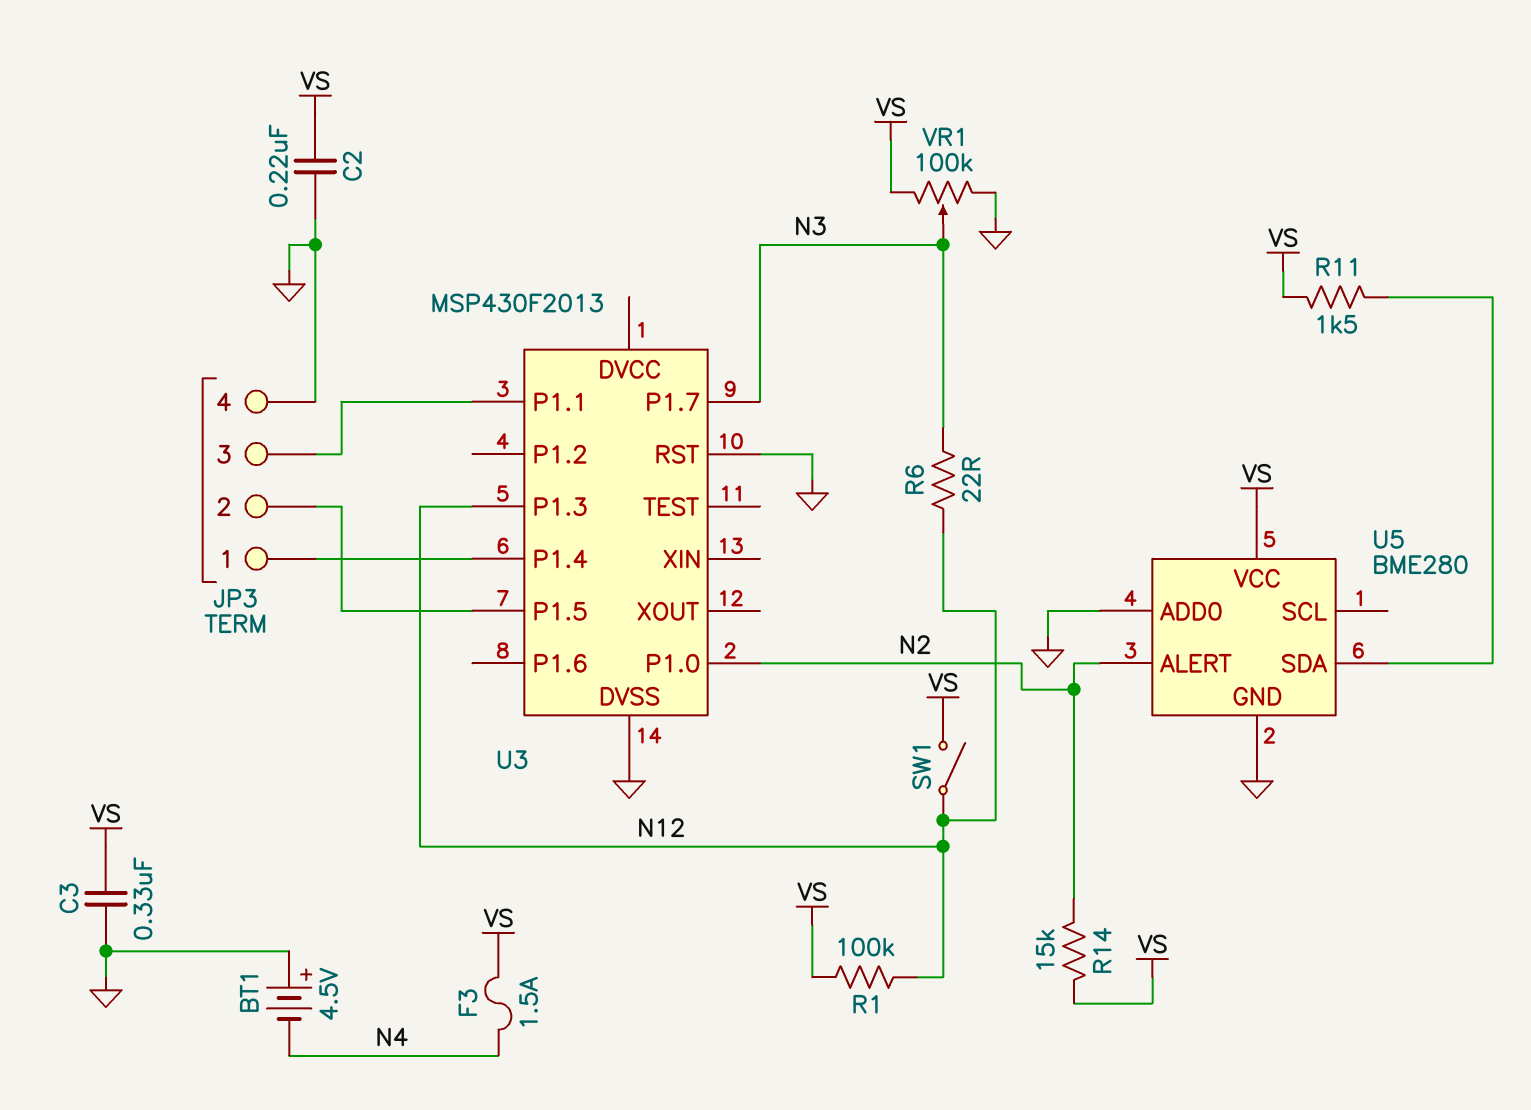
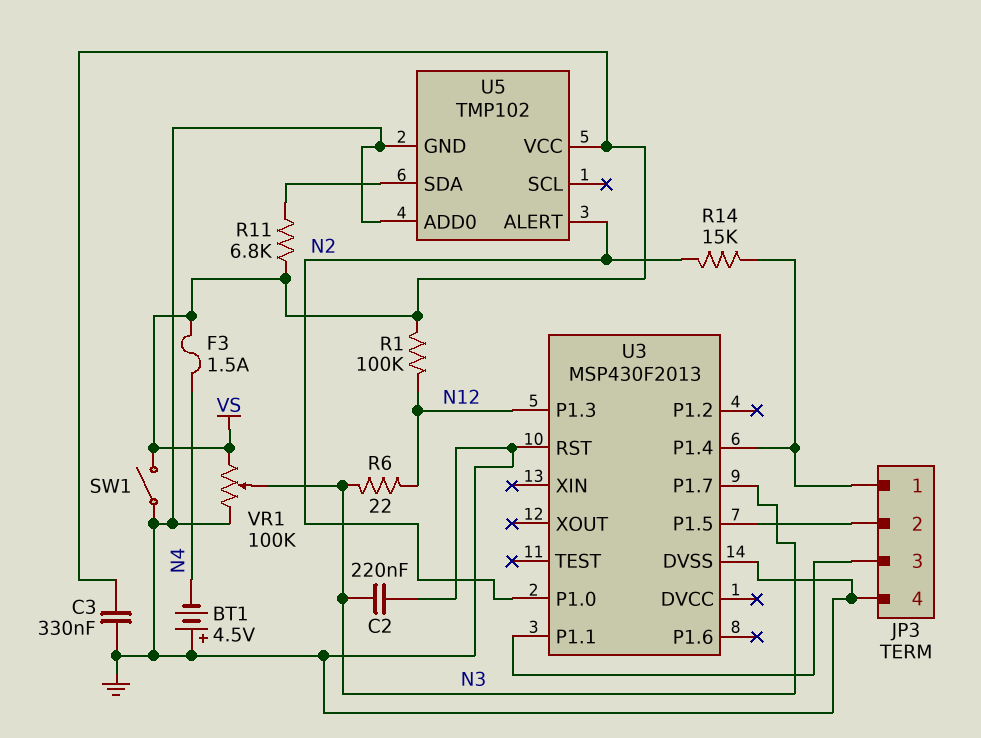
C2: 220nF (GND, VS) -> 220nF (GND, N3)
R11: 1.5k (U5/SDA, VS) -> 6.8k (U5/SDA, VS)
R14: 15k (N2, VS) -> 15k (JP3/1, N2)
SW1: switch (N12, VS) -> switch (GND, VS)
U5: BME280 -> TMP102

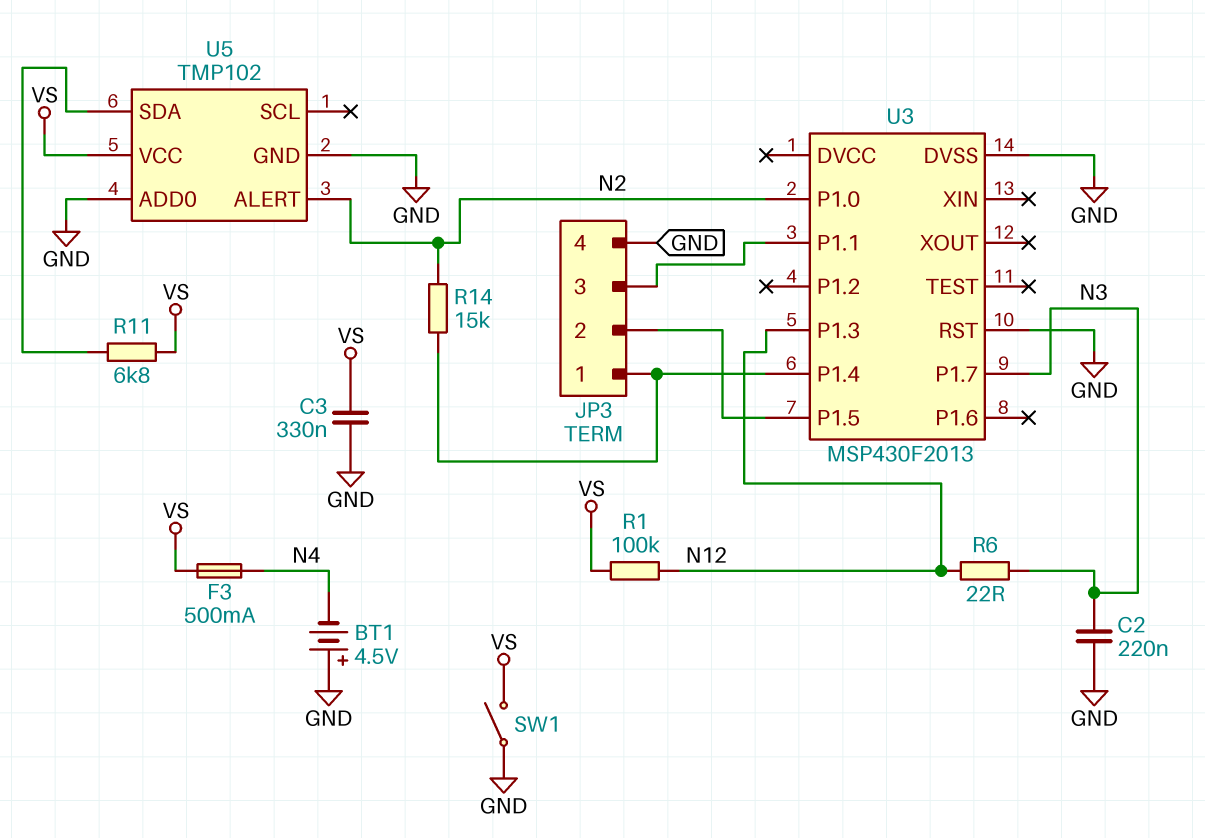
F3: 1.5A (N4, VS) -> 500mA (N4, VS)
VR1: 100k (GND, VS, wiper N3) -> none

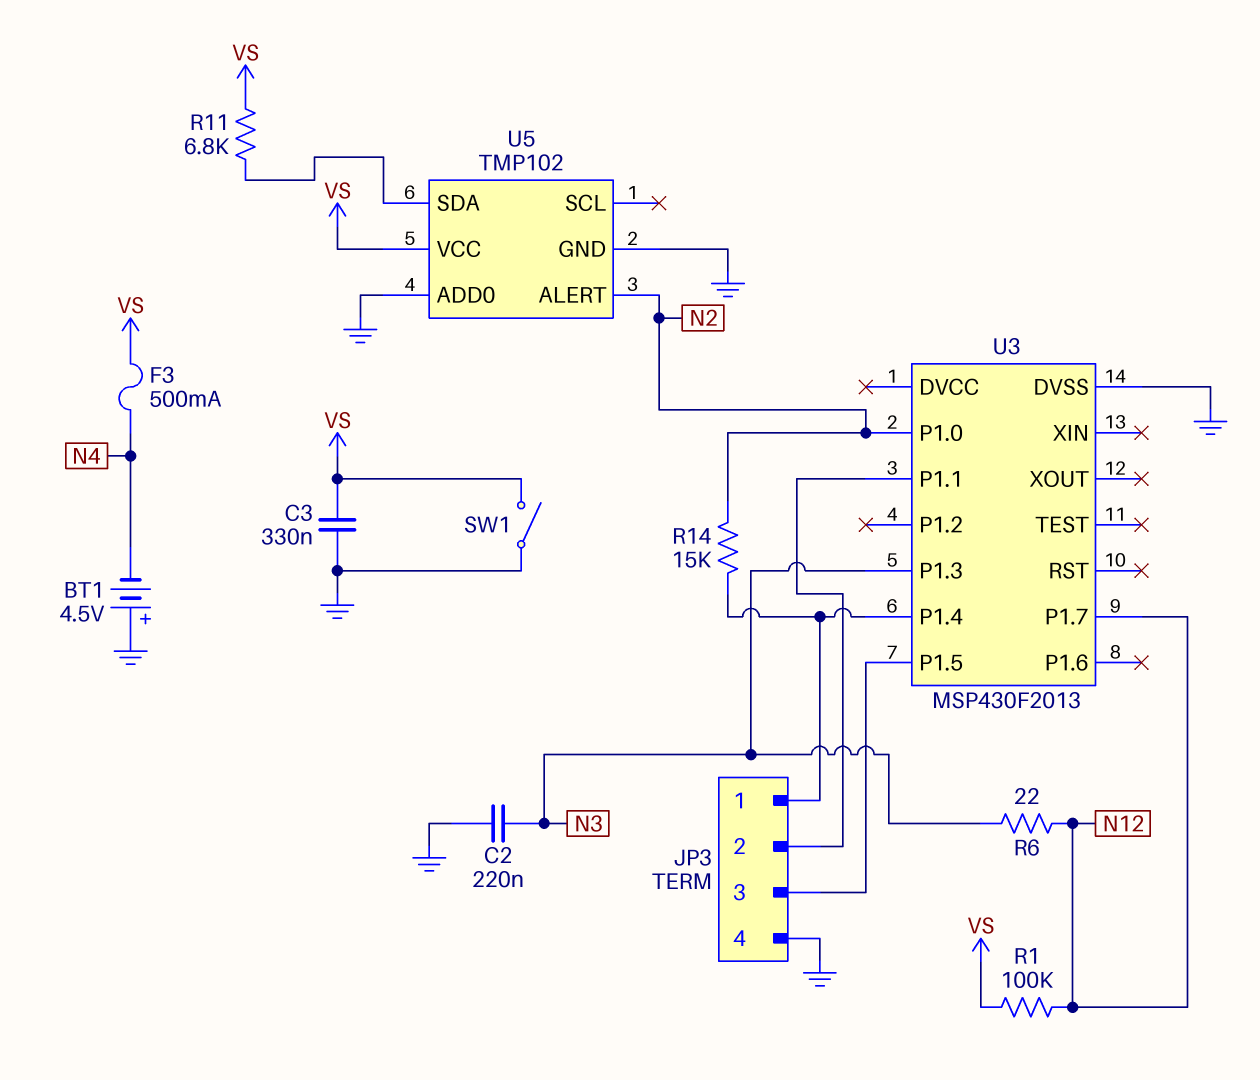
U3 pin P1.1: JP3/3 -> JP3/2
U3 pin P1.3: N12 -> N3
U3 pin P1.5: JP3/2 -> JP3/3
U3 pin P1.7: N3 -> N12
U3 pin RST: GND -> none

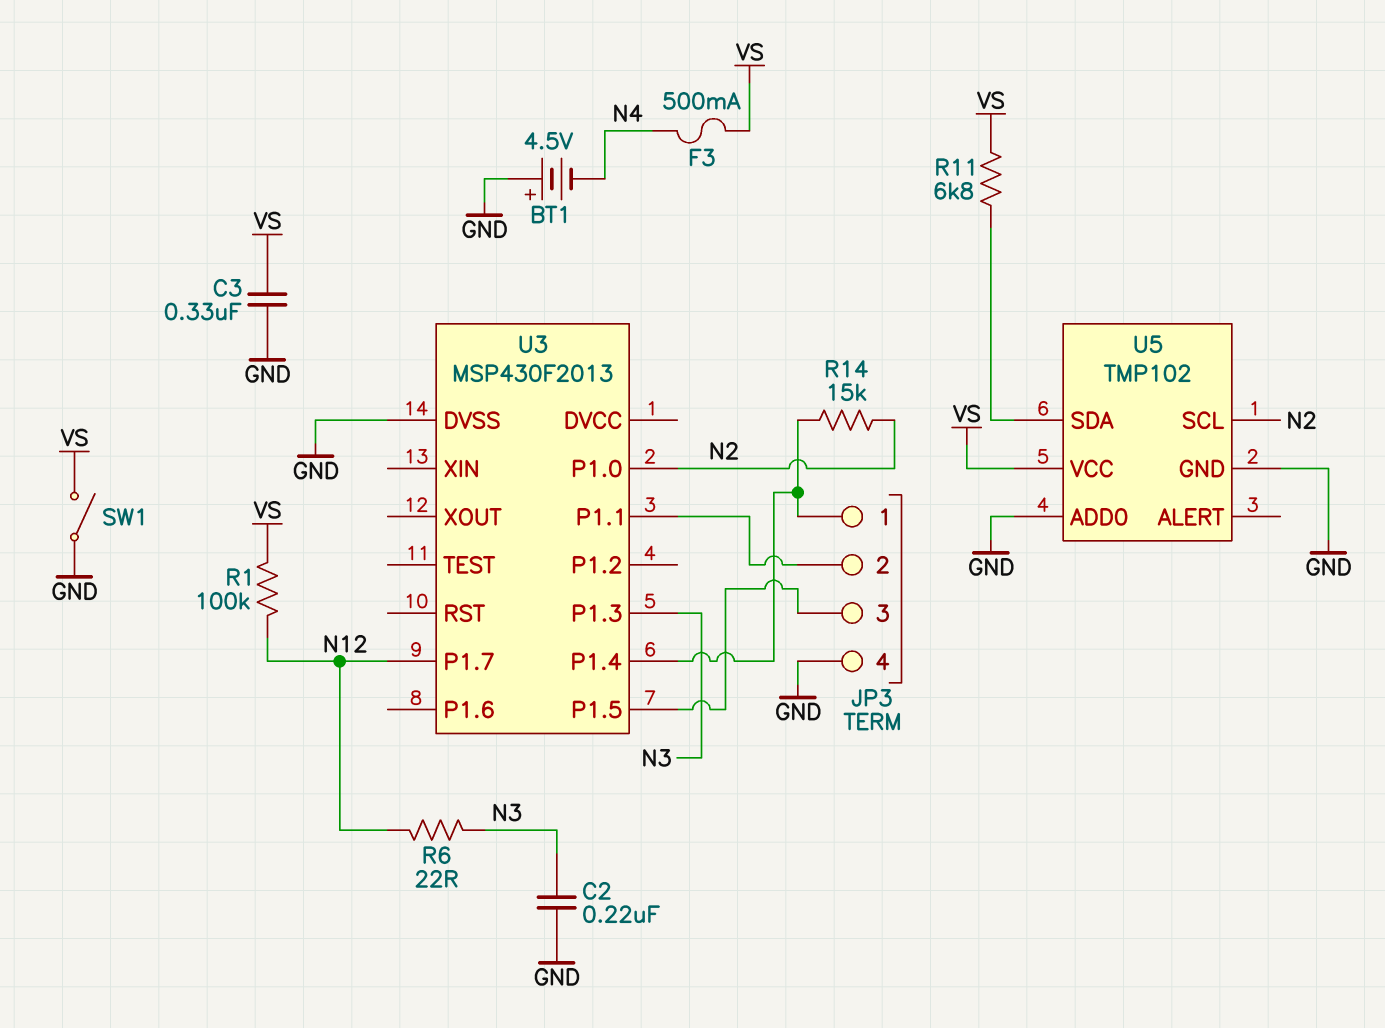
U5 pin ALERT: N2 -> none
U5 pin SCL: none -> N2

